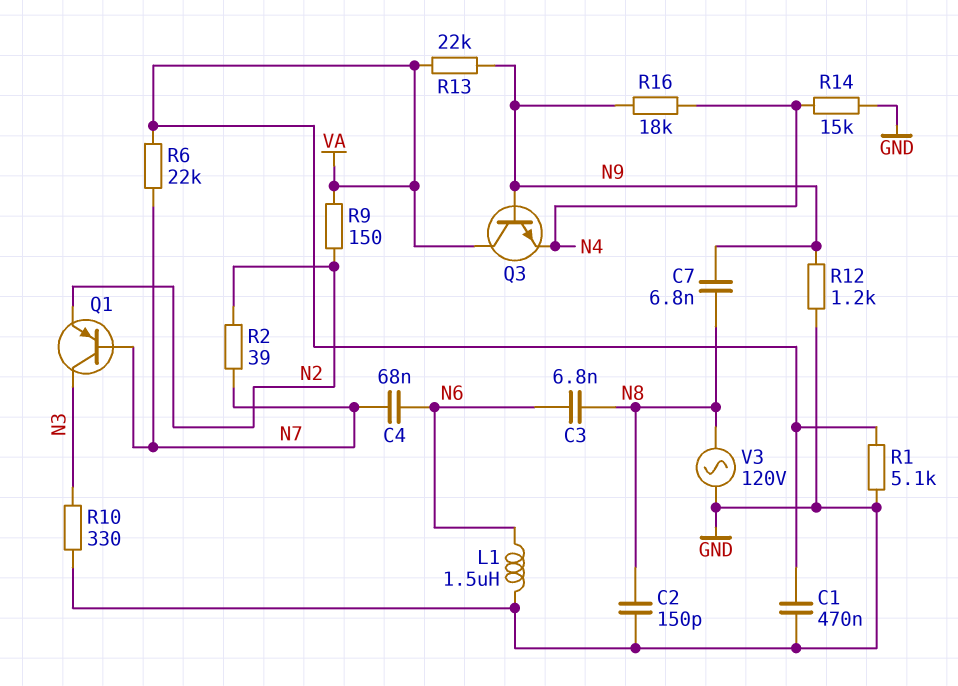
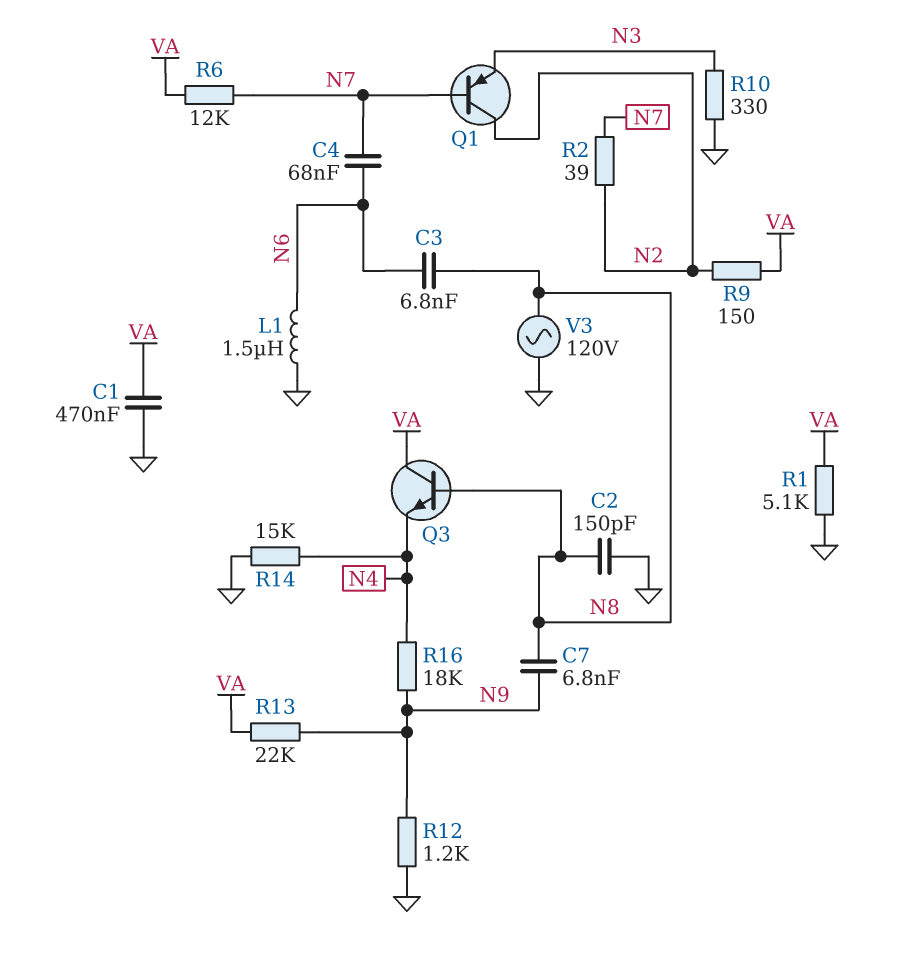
Q1: PNP (B N7, C N3, E N2) -> PNP (B N7, C N2, E N3)
Q3: NPN (B N9, C VA, E N4) -> NPN (B N8, C VA, E N4)
R6: 22k (N7, VA) -> 12k (N7, VA)

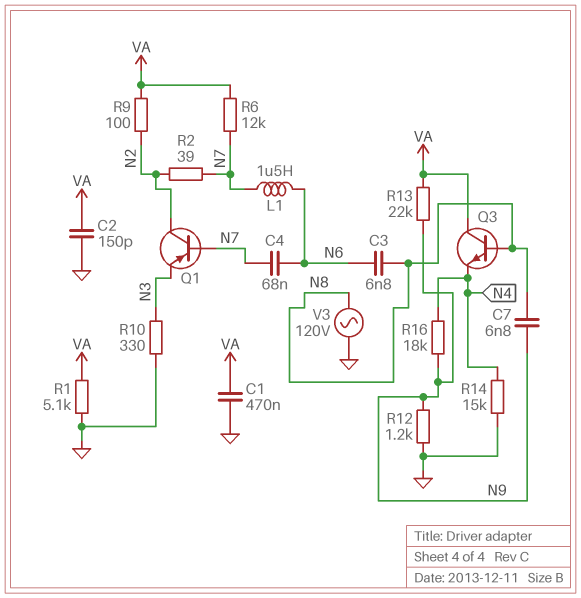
C2: 150pF (GND, N8) -> 150pF (GND, VA)
L1: 1.5uH (GND, N6) -> 1.5uH (N6, N7)
R9: 150 (N2, VA) -> 100 (N2, VA)

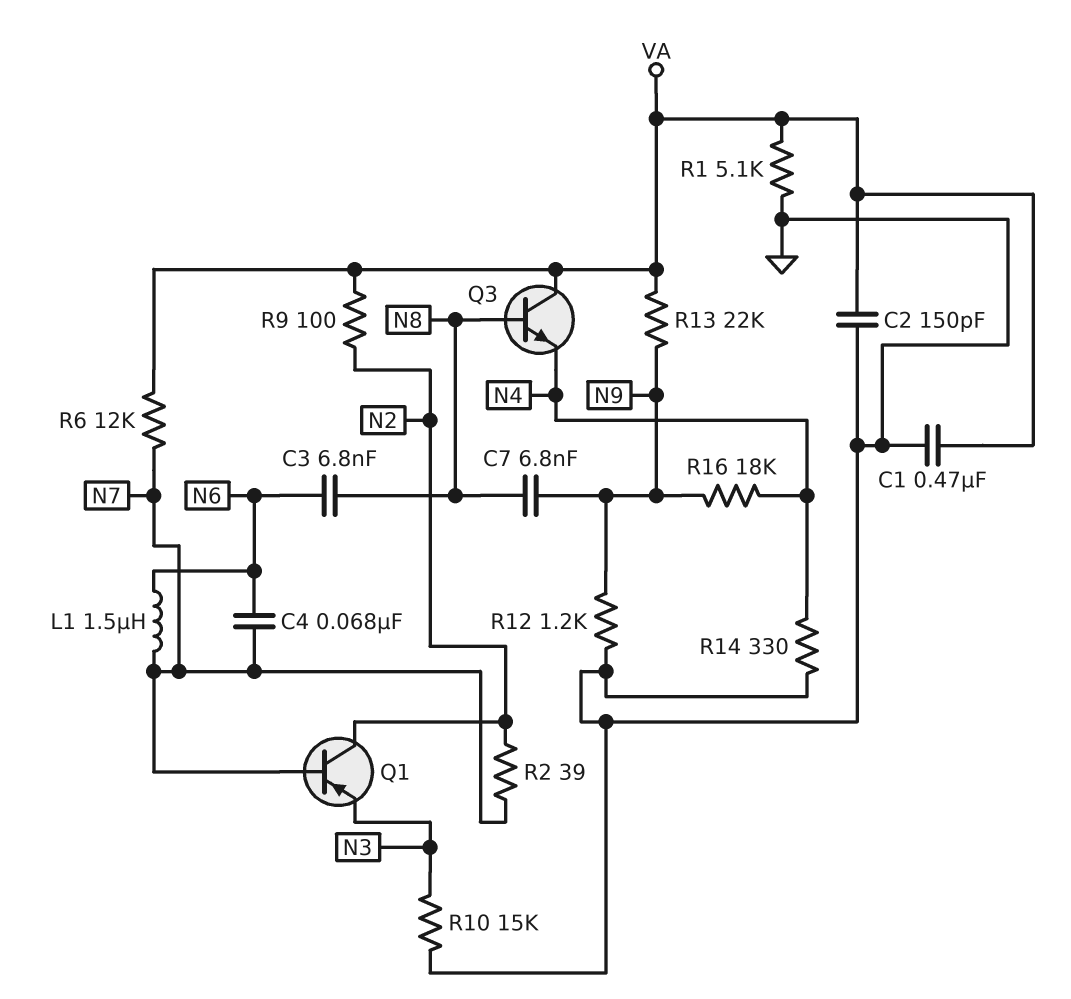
R10: 330 (GND, N3) -> 15k (GND, N3)
R14: 15k (GND, N4) -> 330 (GND, N4)
V3: AC 120V (GND, N8) -> none

